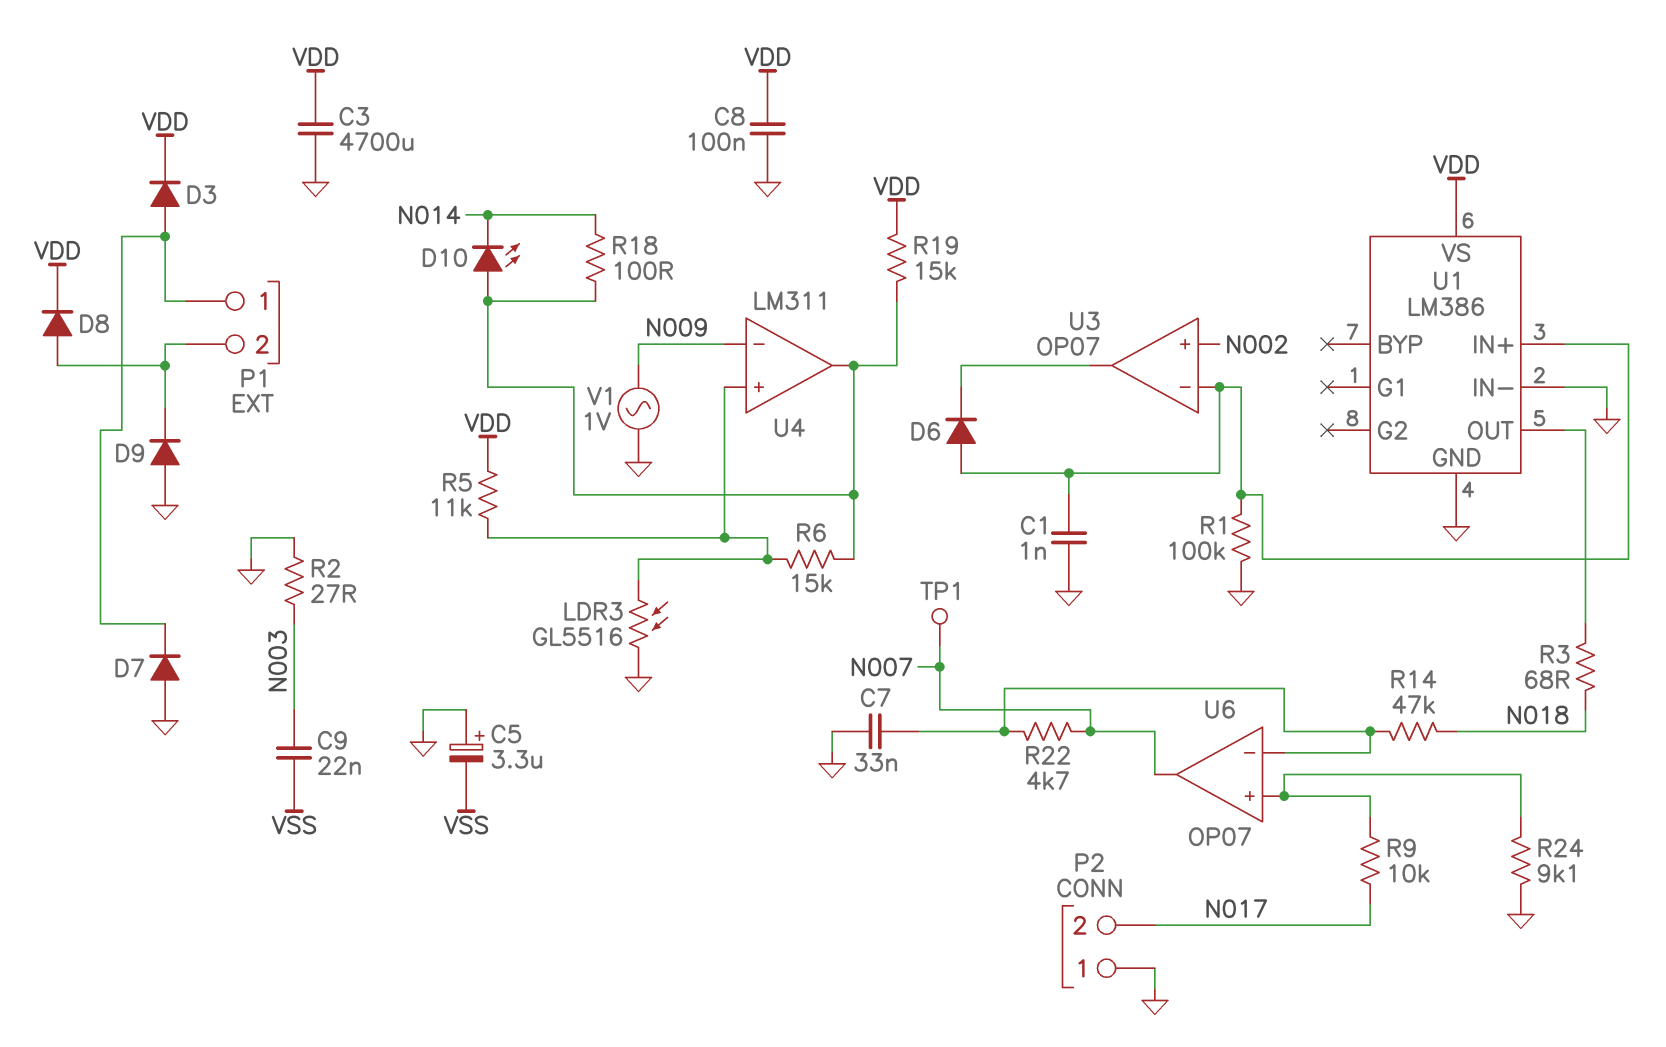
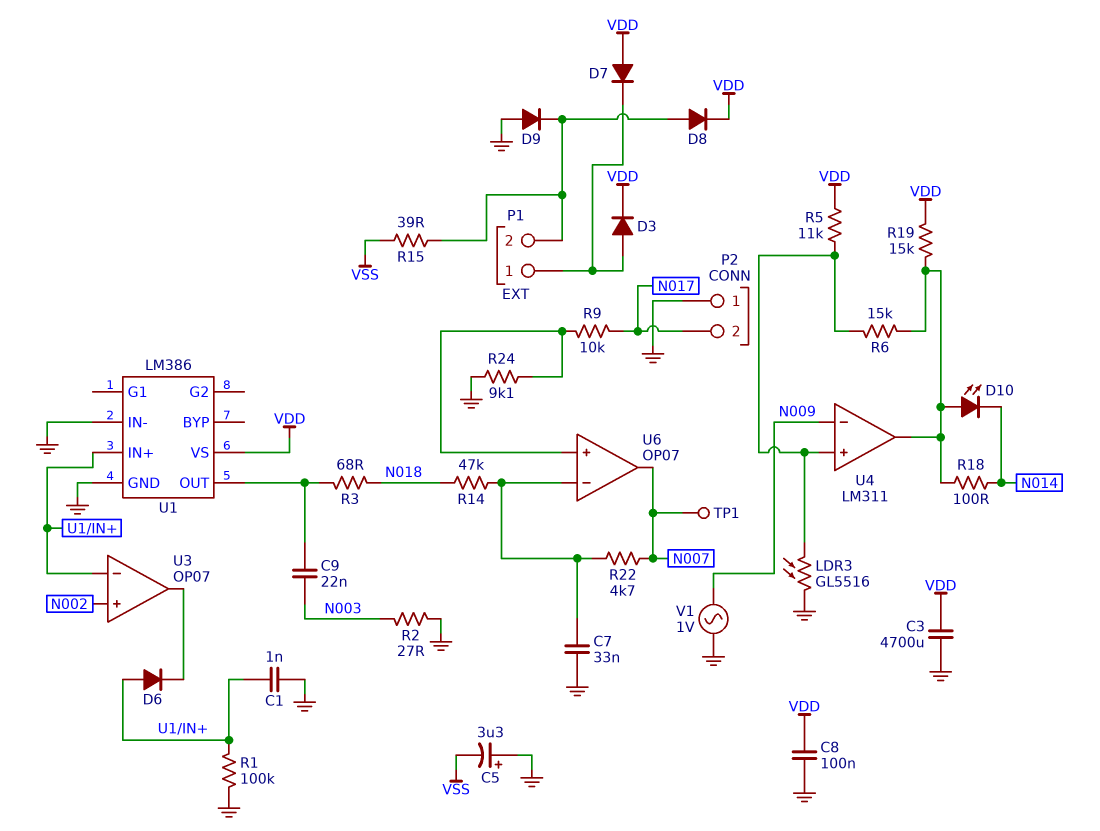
C9: 22nF (N003, VSS) -> 22nF (N003, U1/OUT)
D7: diode (A GND, K P1/1) -> diode (A VDD, K P1/1)
R15: none -> 39 (P1/2, VSS)

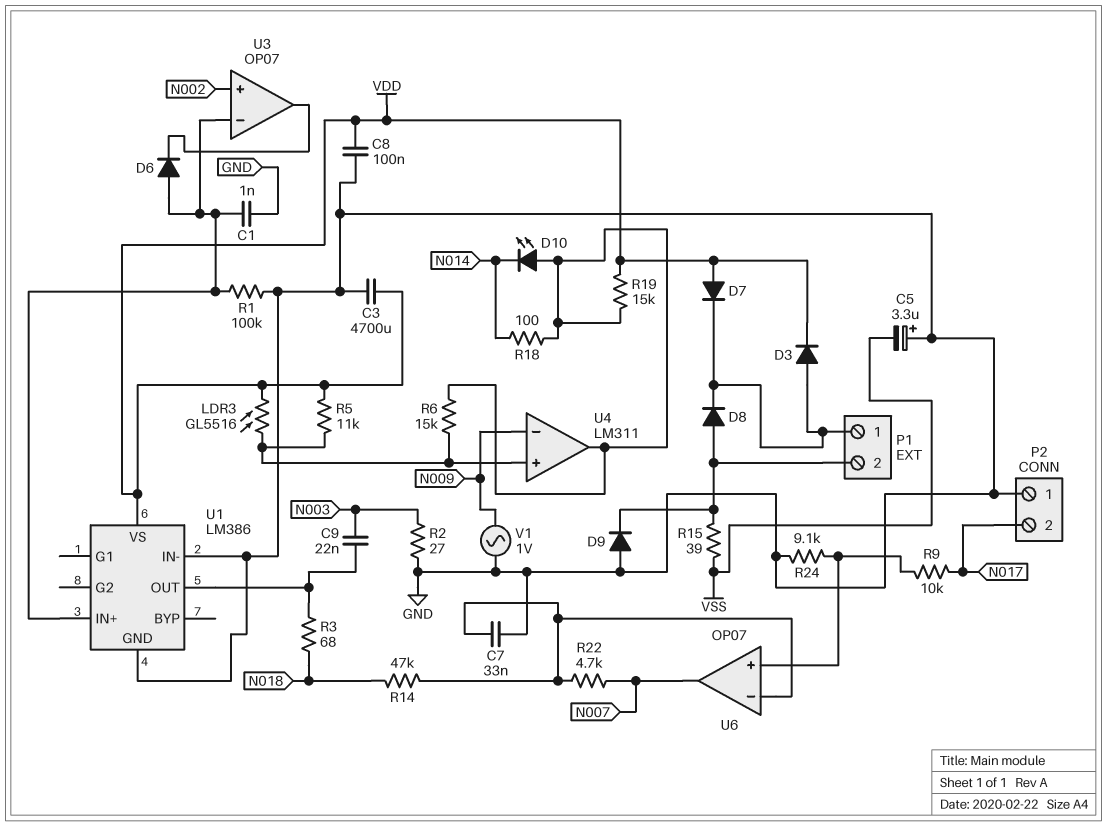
D8: diode (A P1/2, K VDD) -> diode (A P1/2, K P1/1)
LDR3: GL5516 (GND, U4/in+) -> GL5516 (U4/in+, VDD)
TP1: test point (N007) -> none

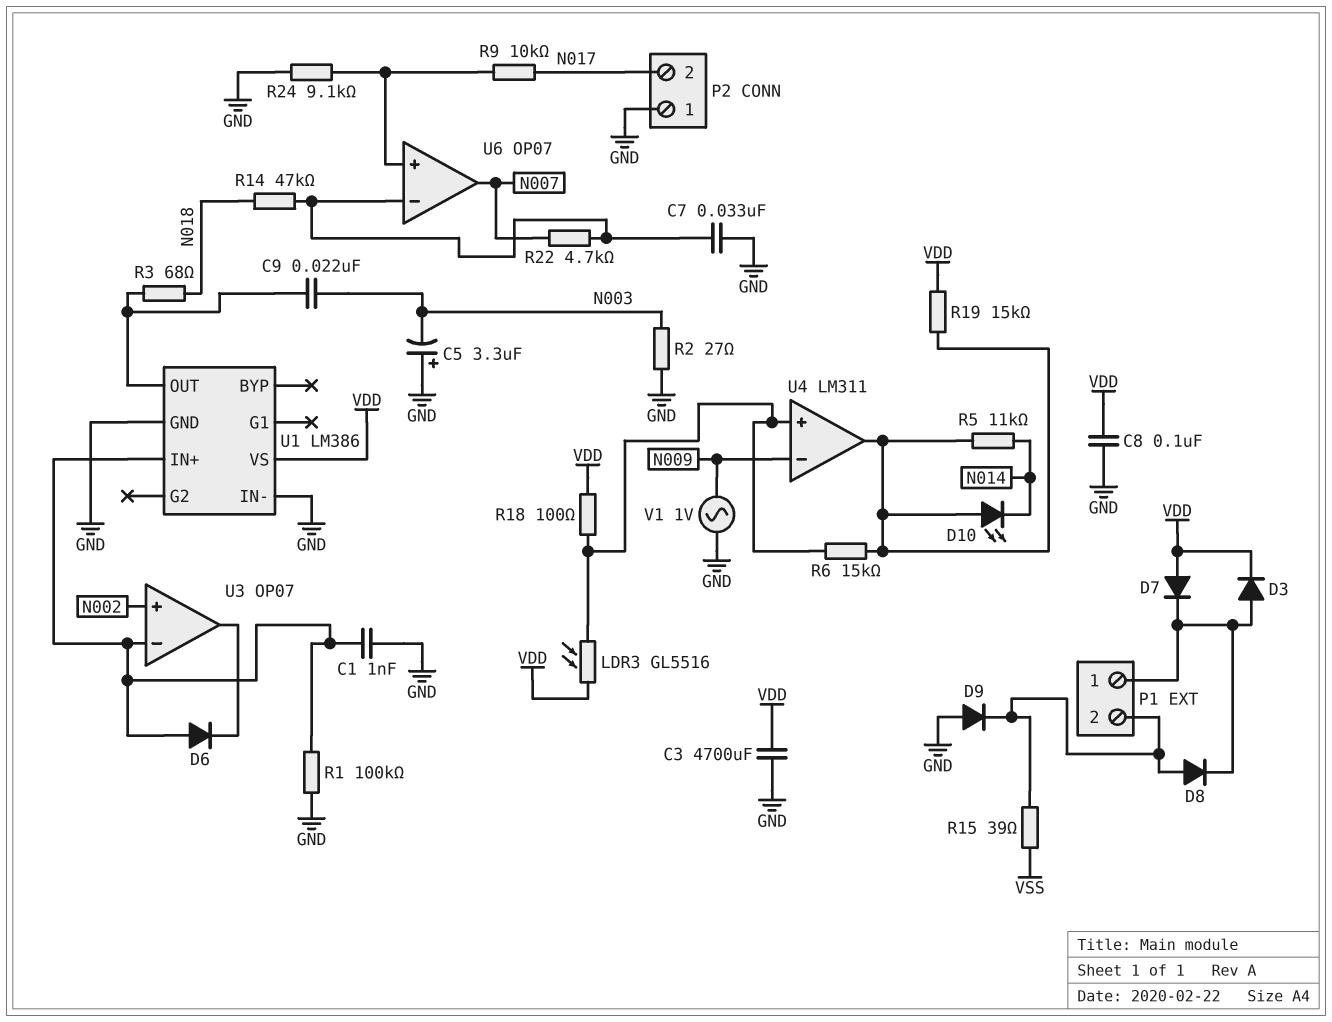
C5: 3.3uF (plus GND, minus VSS) -> 3.3uF (plus GND, minus N003)
R5: 11k (U4/in+, VDD) -> 11k (N014, U4/out)
R18: 100 (N014, U4/out) -> 100 (U4/in+, VDD)

